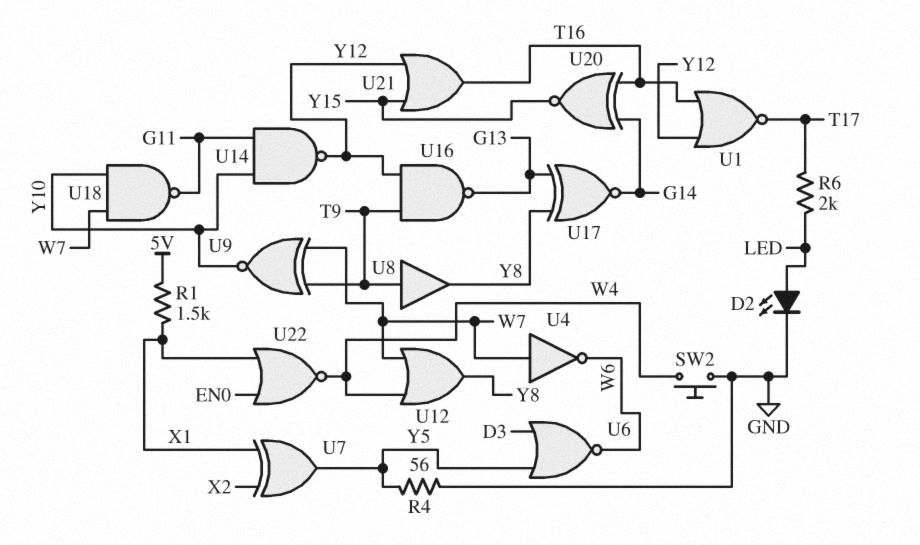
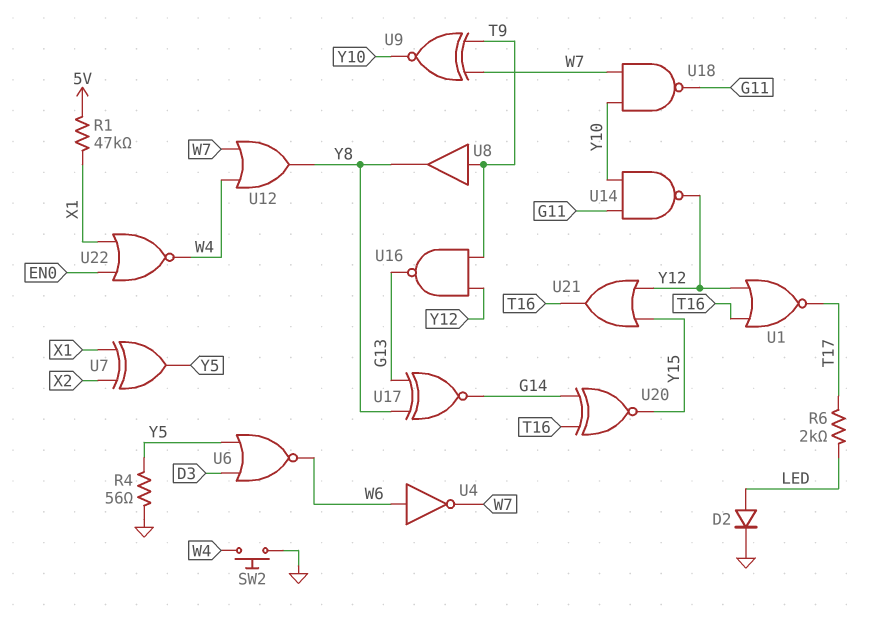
D2: LED (A LED, K GND) -> diode (A LED, K GND)
R1: 1.5k (5V, X1) -> 47k (5V, X1)
U4: NOT (in W7, out W6) -> NOT (in W6, out W7)

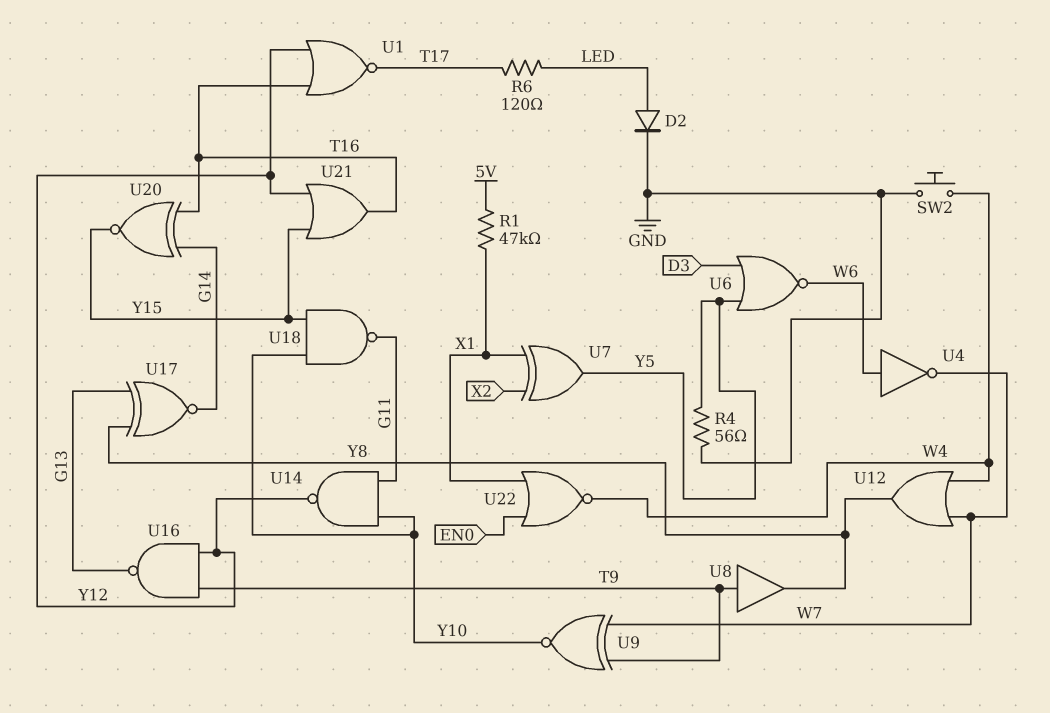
R6: 2k (LED, T17) -> 120 (LED, T17)
U18: NAND (in W7, in Y10, out G11) -> NAND (in Y10, in Y15, out G11)

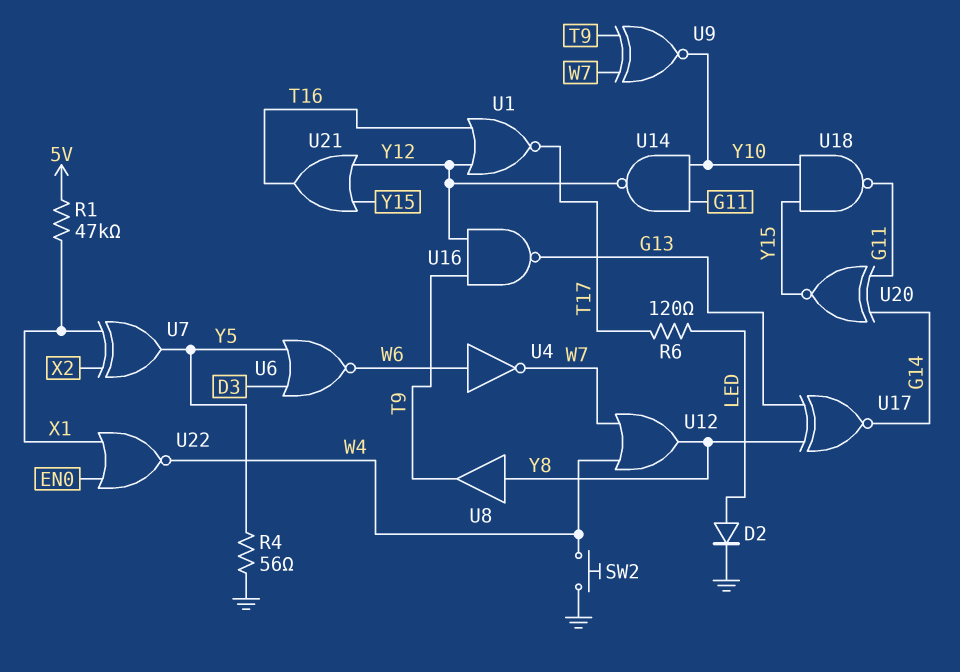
U8: buffer (in T9, out Y8) -> buffer (in Y8, out T9)
U20: XNOR (in G14, in T16, out Y15) -> XNOR (in G11, in G14, out Y15)

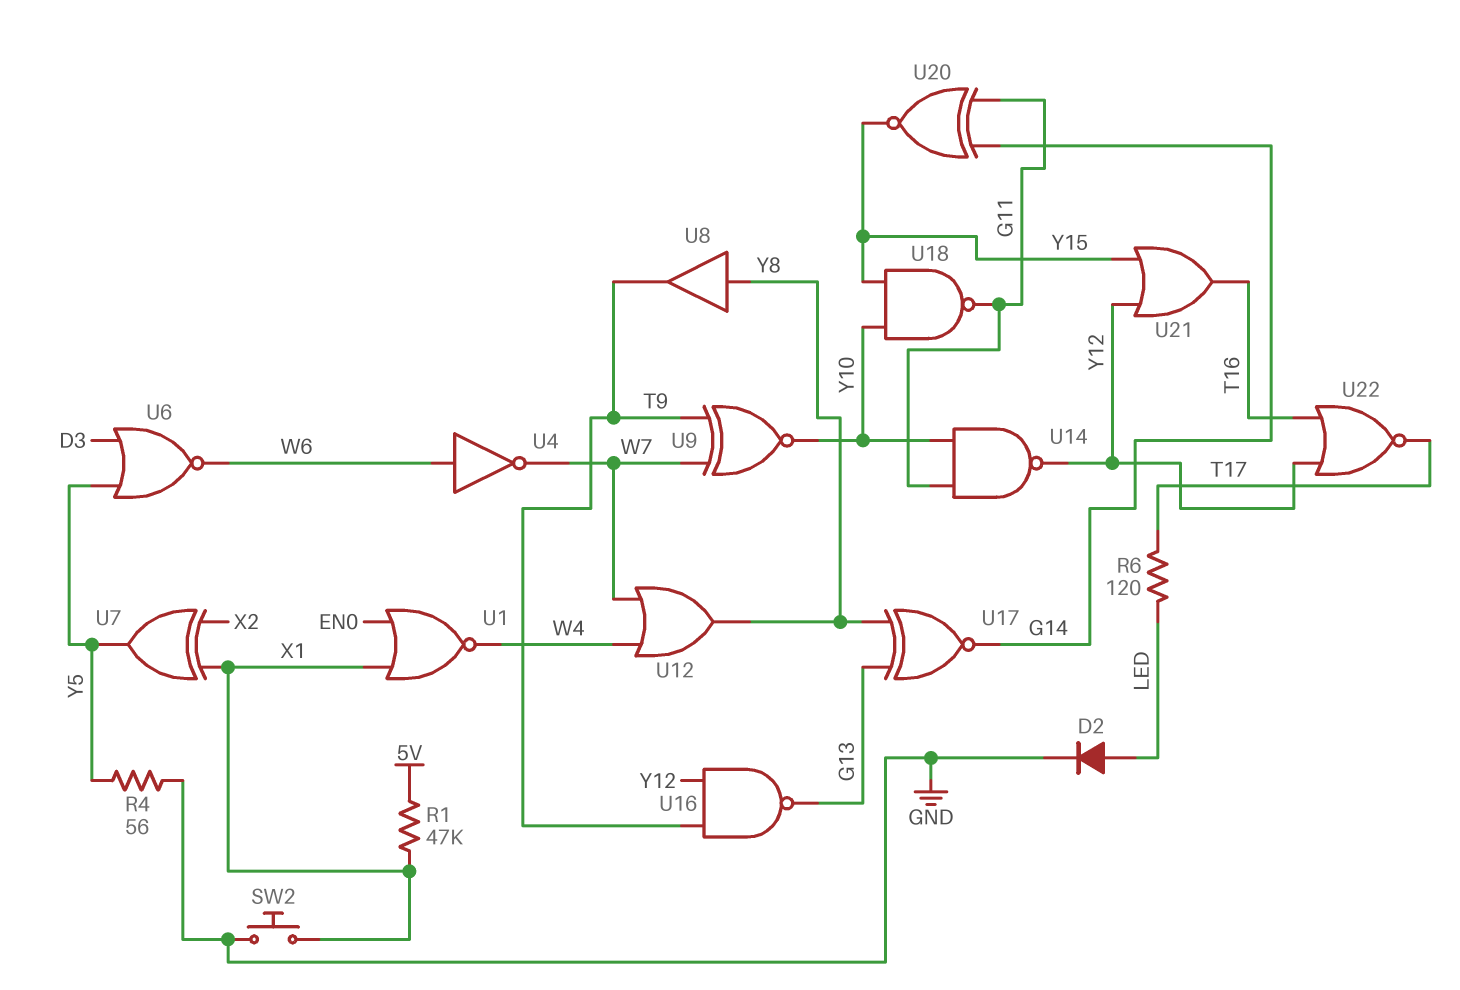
SW2: button (GND, W4) -> button (GND, X1)
U1: NOR (in T16, in Y12, out T17) -> NOR (in EN0, in X1, out W4)
U22: NOR (in EN0, in X1, out W4) -> NOR (in T16, in Y12, out T17)

